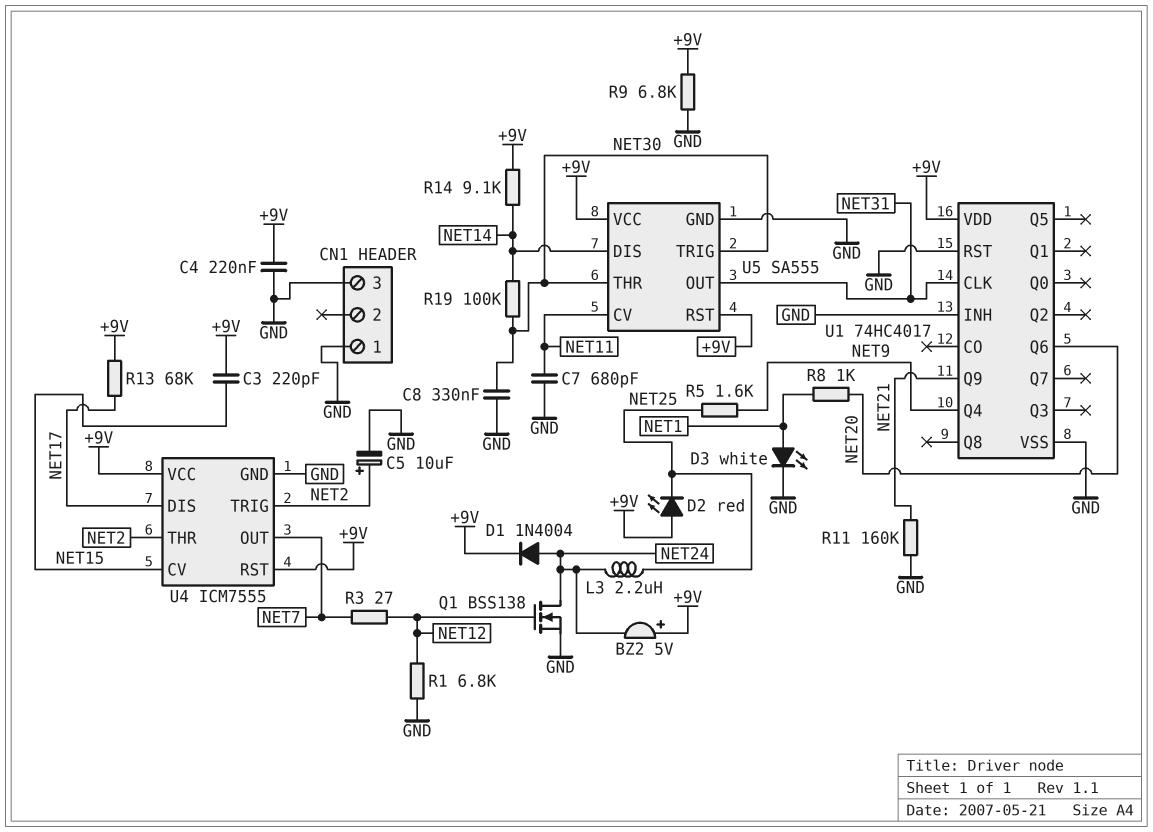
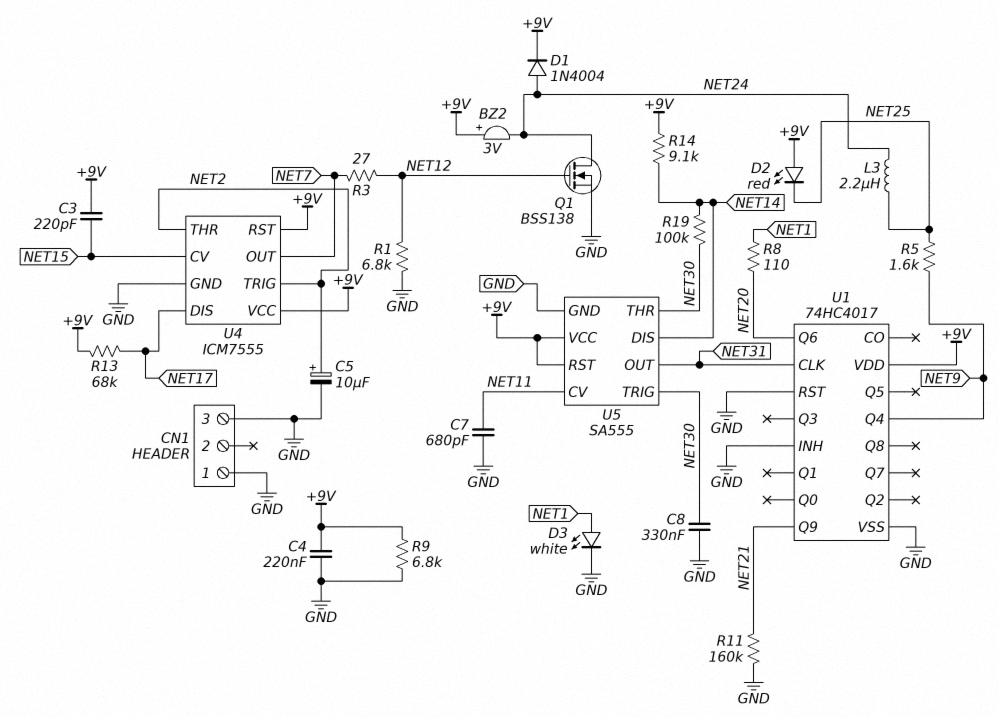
BZ2: buzzer 5V (plus +9V, minus NET24) -> buzzer 3V (plus +9V, minus NET24)
R8: 1k (NET1, NET20) -> 110 (NET1, NET20)

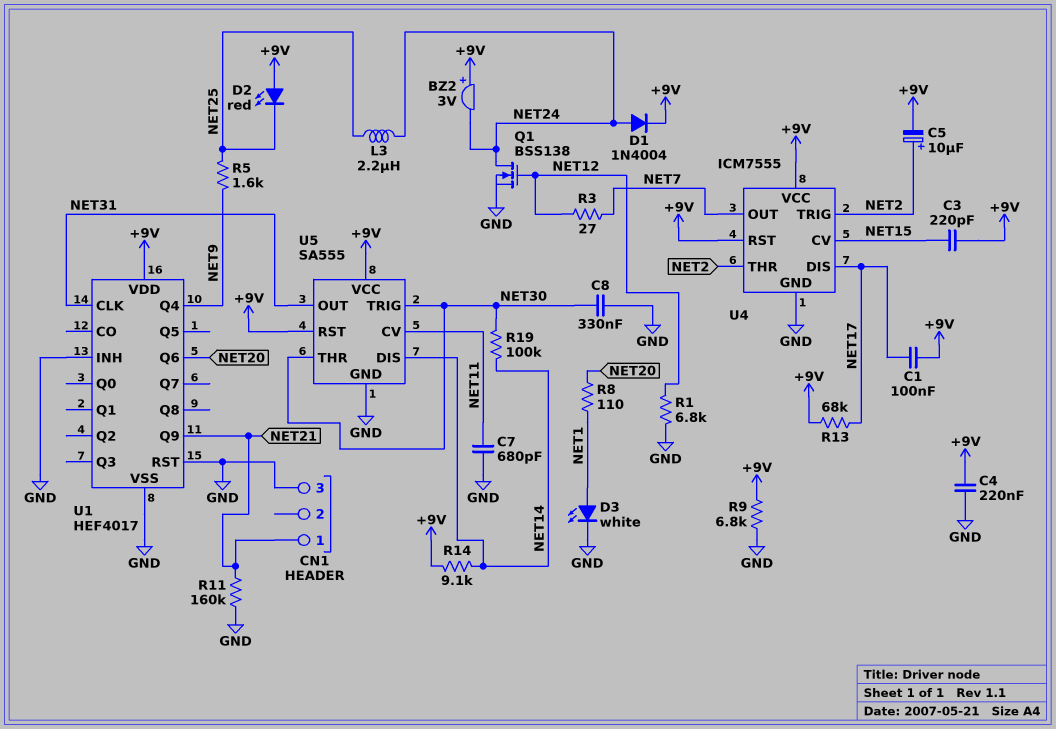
C1: none -> 100nF (+9V, NET17)
C5: 10uF (plus NET2, minus GND) -> 10uF (plus NET2, minus +9V)
CN1 pin 1: GND -> NET21
U1: 74HC4017 -> HEF4017

